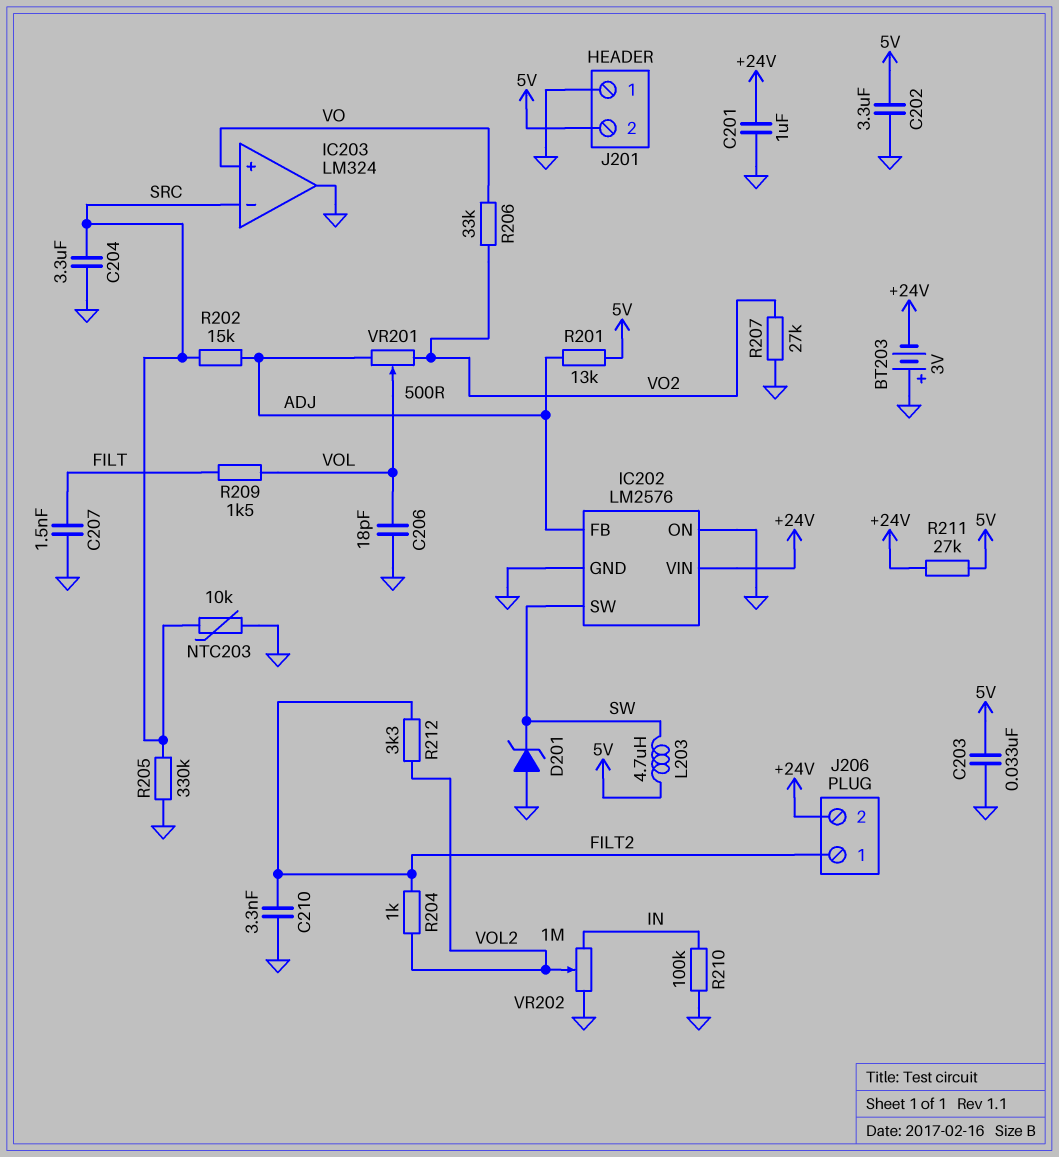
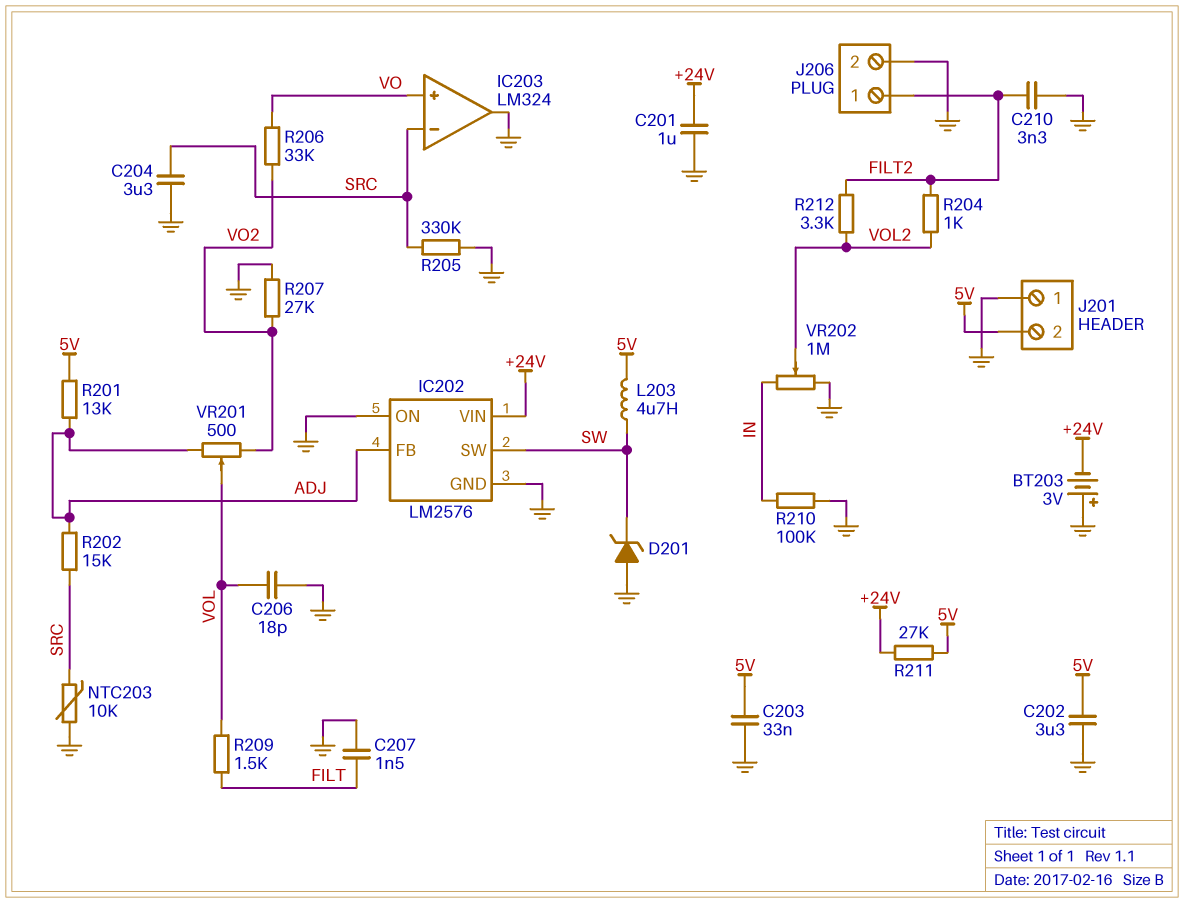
J206 pin 2: +24V -> GND

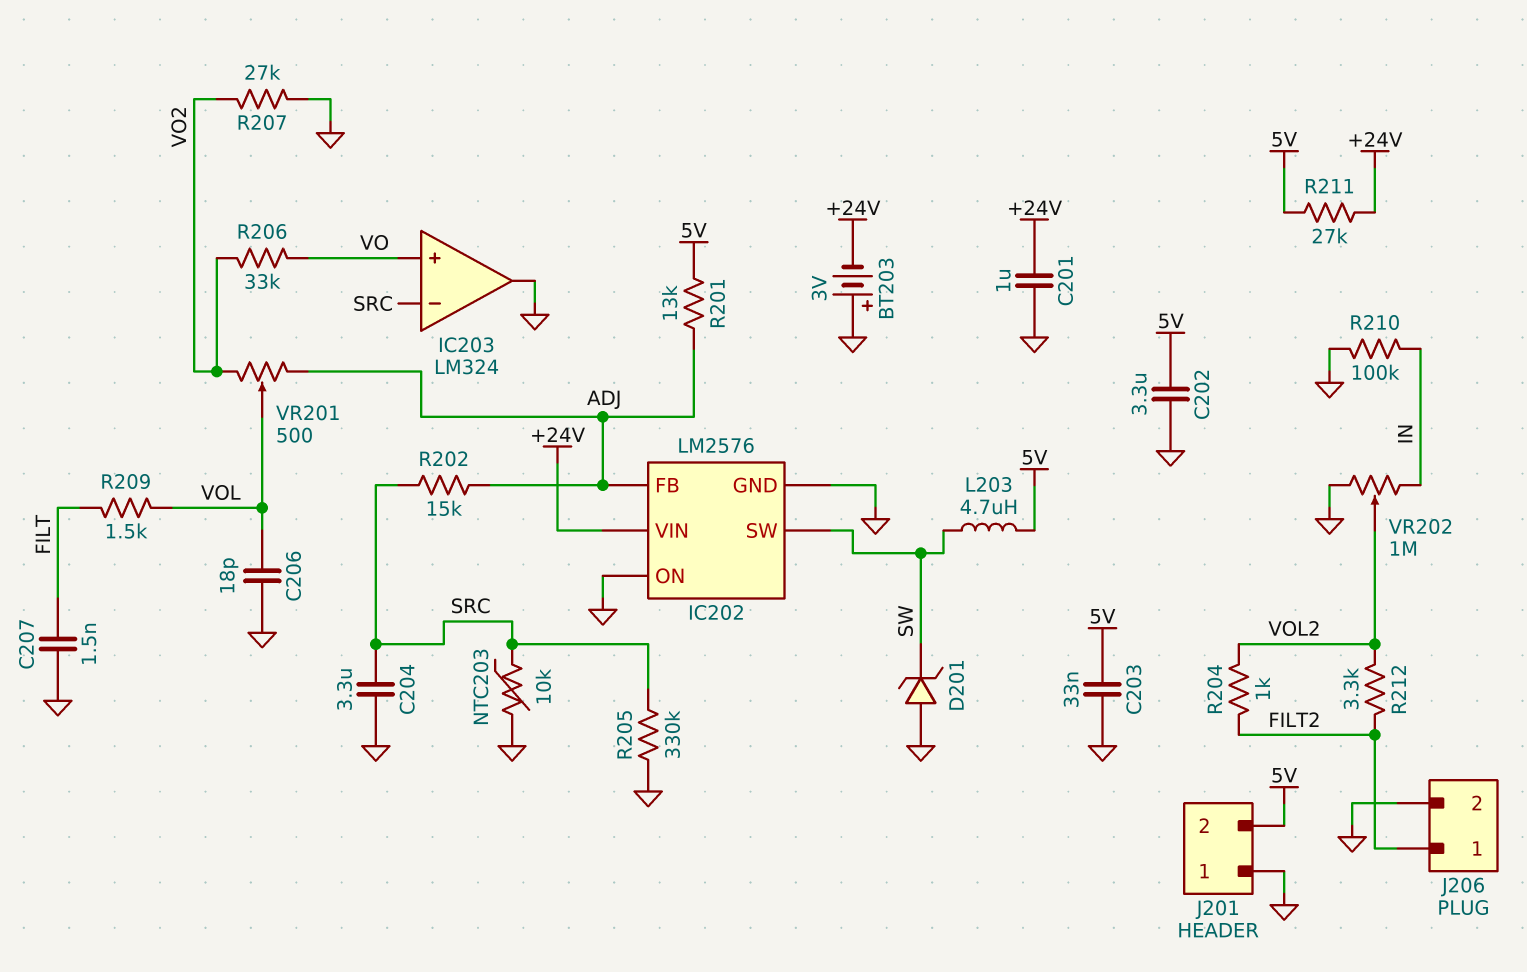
C210: 3.3nF (FILT2, GND) -> none

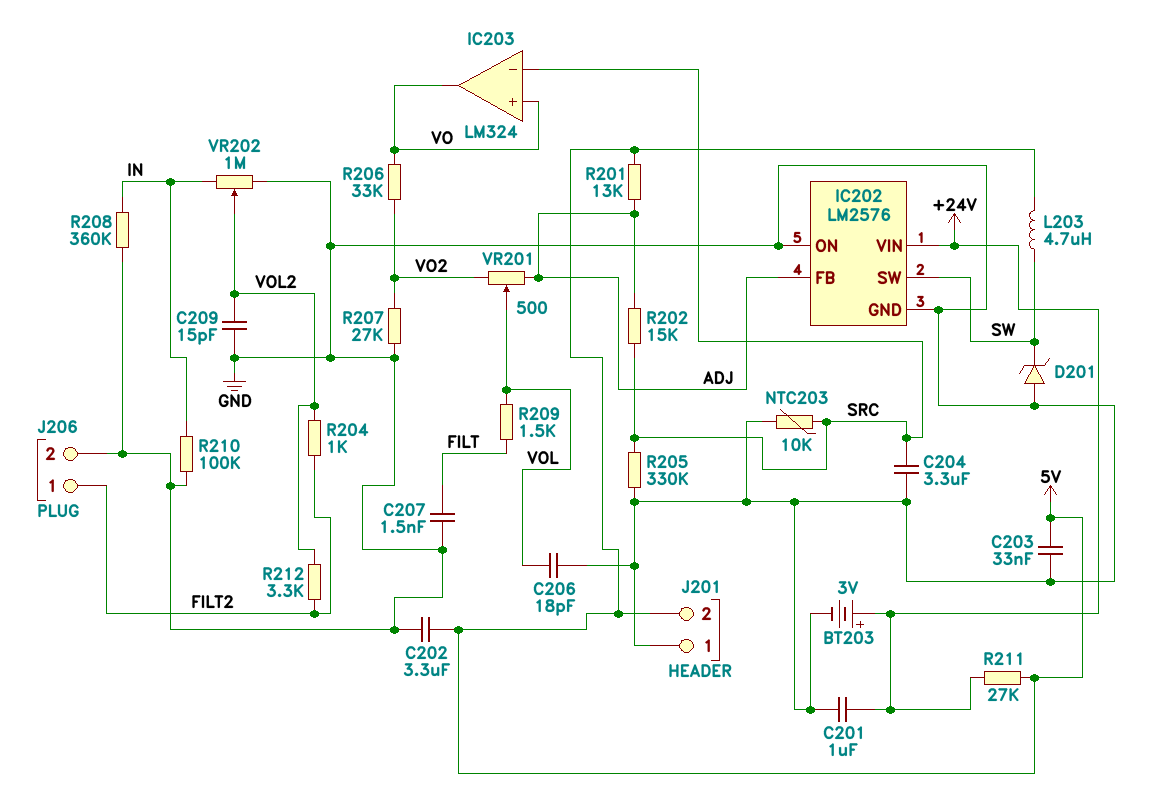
BT203: 3V (plus GND, minus +24V) -> 3V (plus +24V, minus GND)
C209: none -> 15pF (GND, VOL2)
IC203 pin out: GND -> VO
R208: none -> 360k (GND, IN)

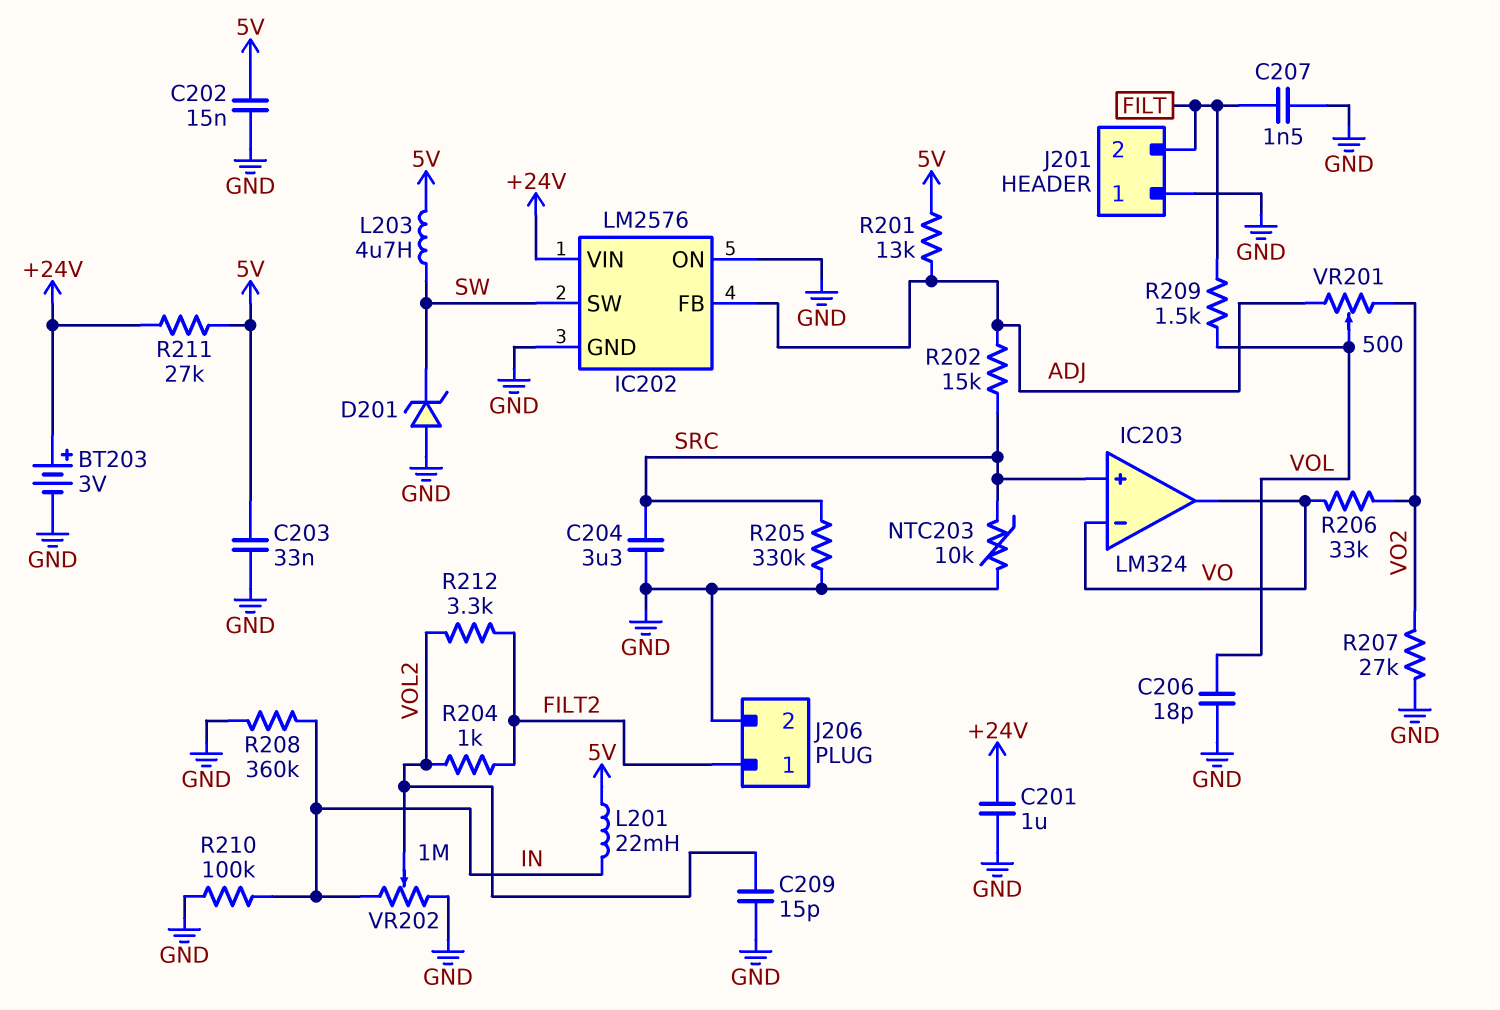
C202: 3.3uF (5V, GND) -> 15nF (5V, GND)
IC203 pin in+: VO -> SRC
IC203 pin in-: SRC -> VO
J201 pin 2: 5V -> FILT
L201: none -> 22mH (5V, IN)

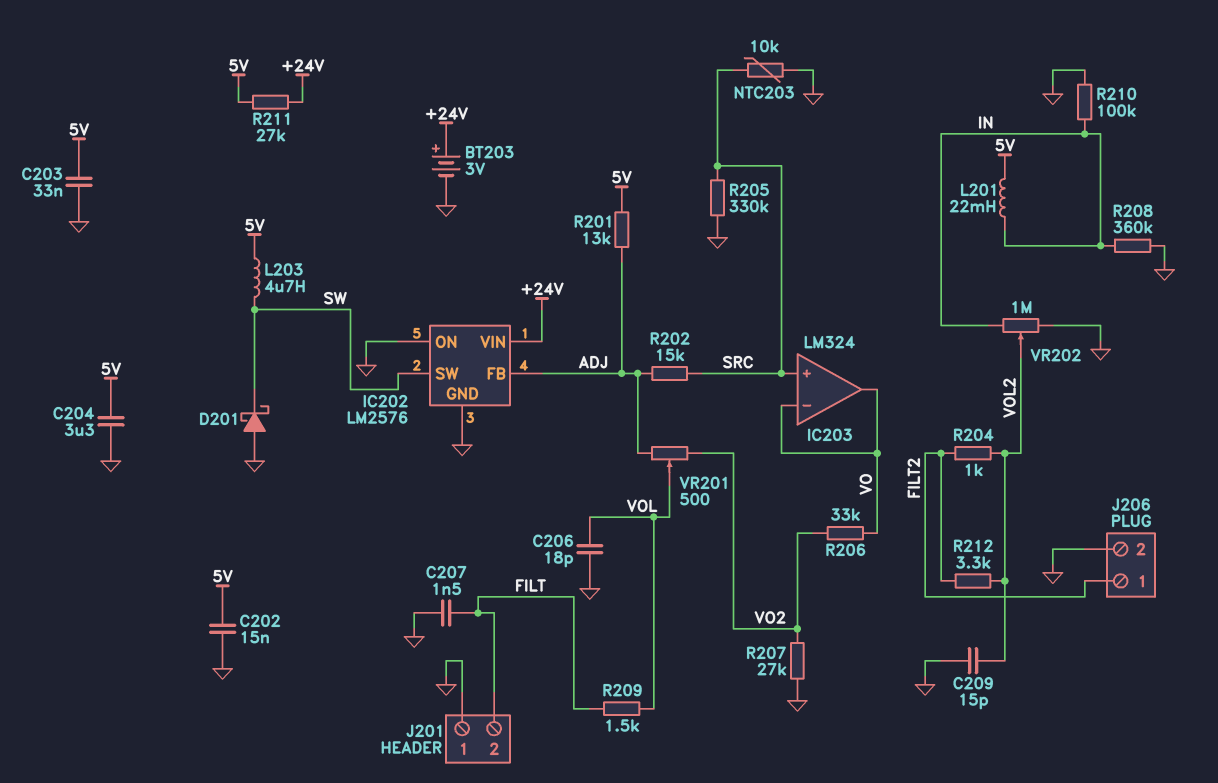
C201: 1uF (+24V, GND) -> none
C204: 3.3uF (GND, SRC) -> 3.3uF (5V, GND)
D201: zener (A GND, K SW) -> schottky (A GND, K SW)

